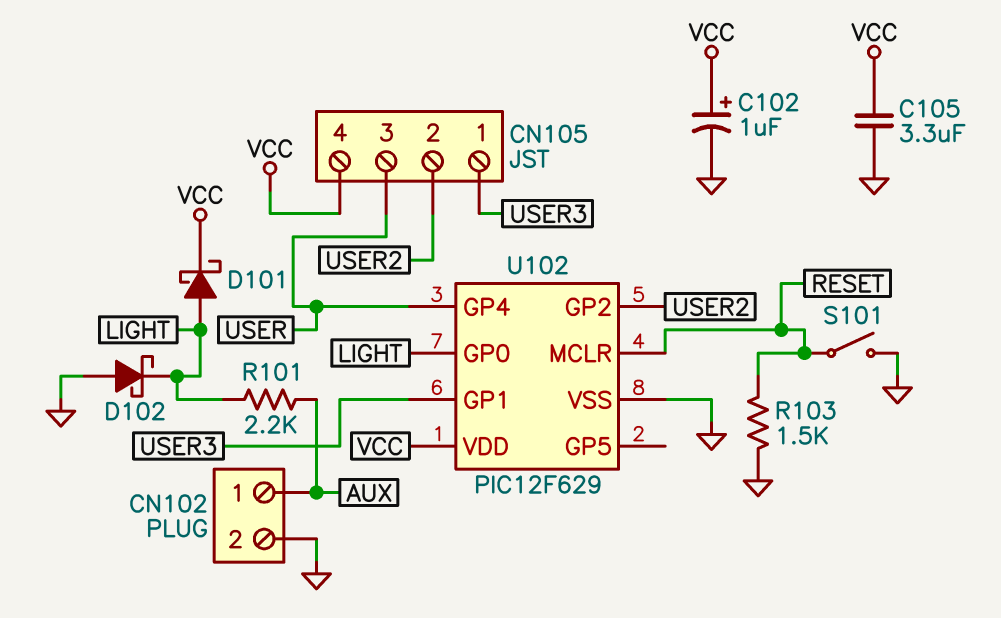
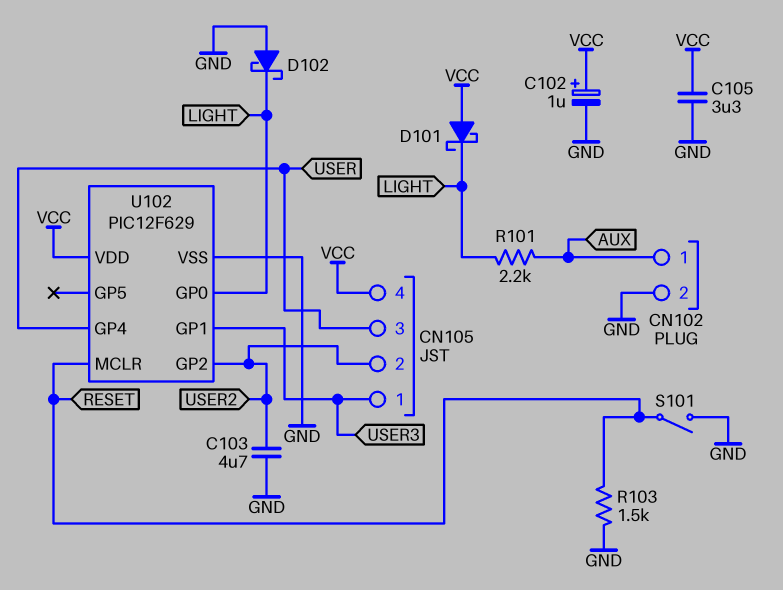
C103: none -> 4.7uF (GND, USER2)
D101: schottky (A LIGHT, K VCC) -> schottky (A VCC, K LIGHT)

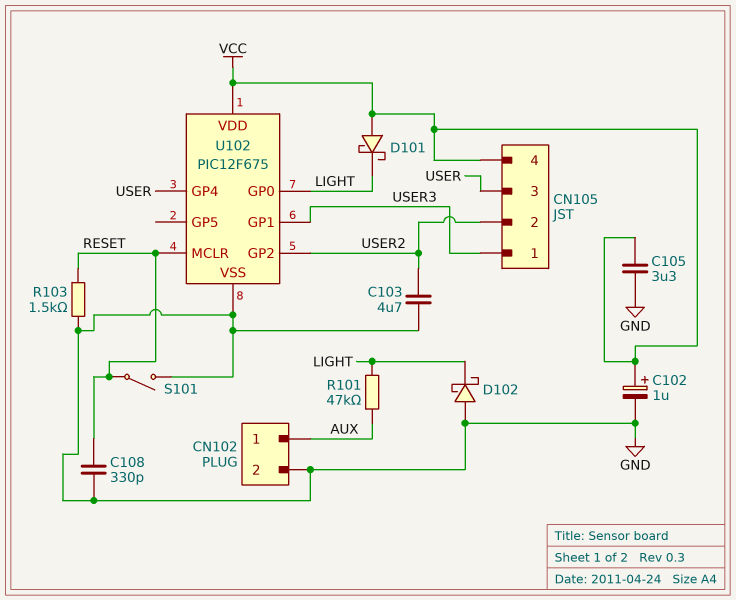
C108: none -> 330pF (GND, RESET)
R101: 2.2k (AUX, LIGHT) -> 47k (AUX, LIGHT)
U102: PIC12F629 -> PIC12F675

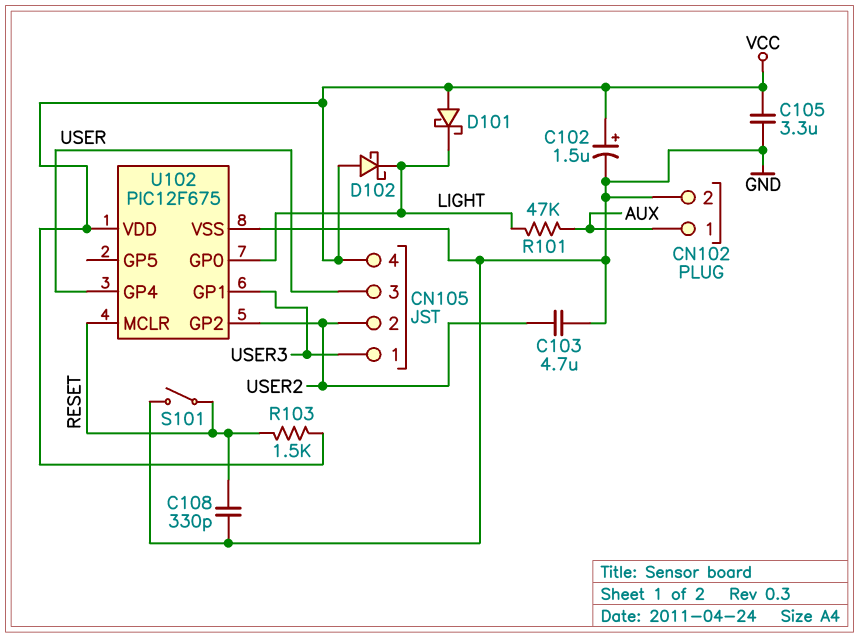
C102: 1uF (plus VCC, minus GND) -> 1.5uF (plus VCC, minus GND)
D102: schottky (A GND, K LIGHT) -> schottky (A VCC, K LIGHT)
R103: 1.5k (GND, RESET) -> 1.5k (RESET, VCC)

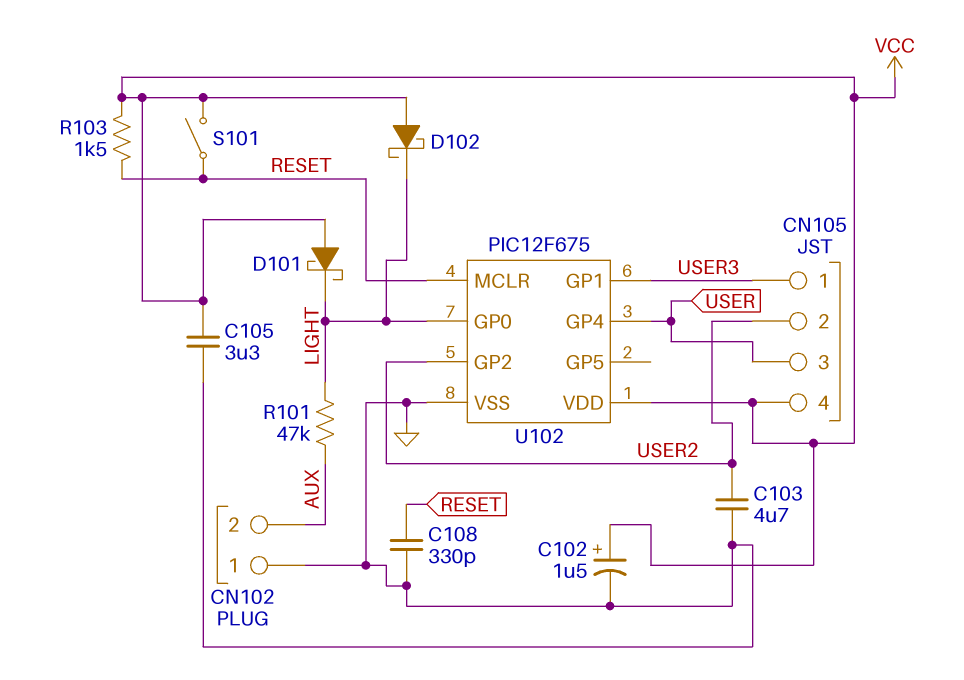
CN102 pin 1: AUX -> GND
CN102 pin 2: GND -> AUX
S101: switch (GND, RESET) -> switch (RESET, VCC)

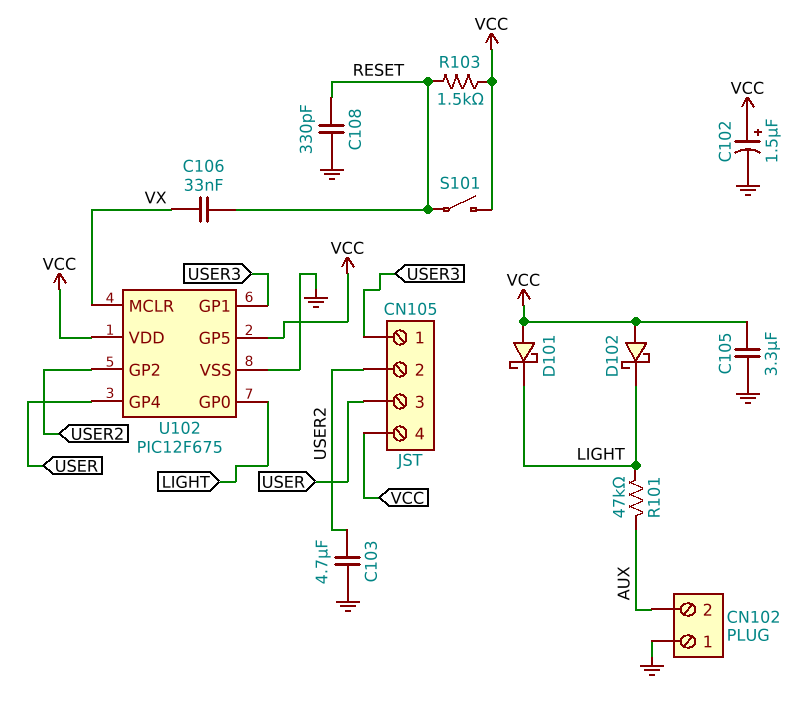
C106: none -> 33nF (RESET, VX)
U102 pin GP5: none -> VCC
U102 pin MCLR: RESET -> VX

